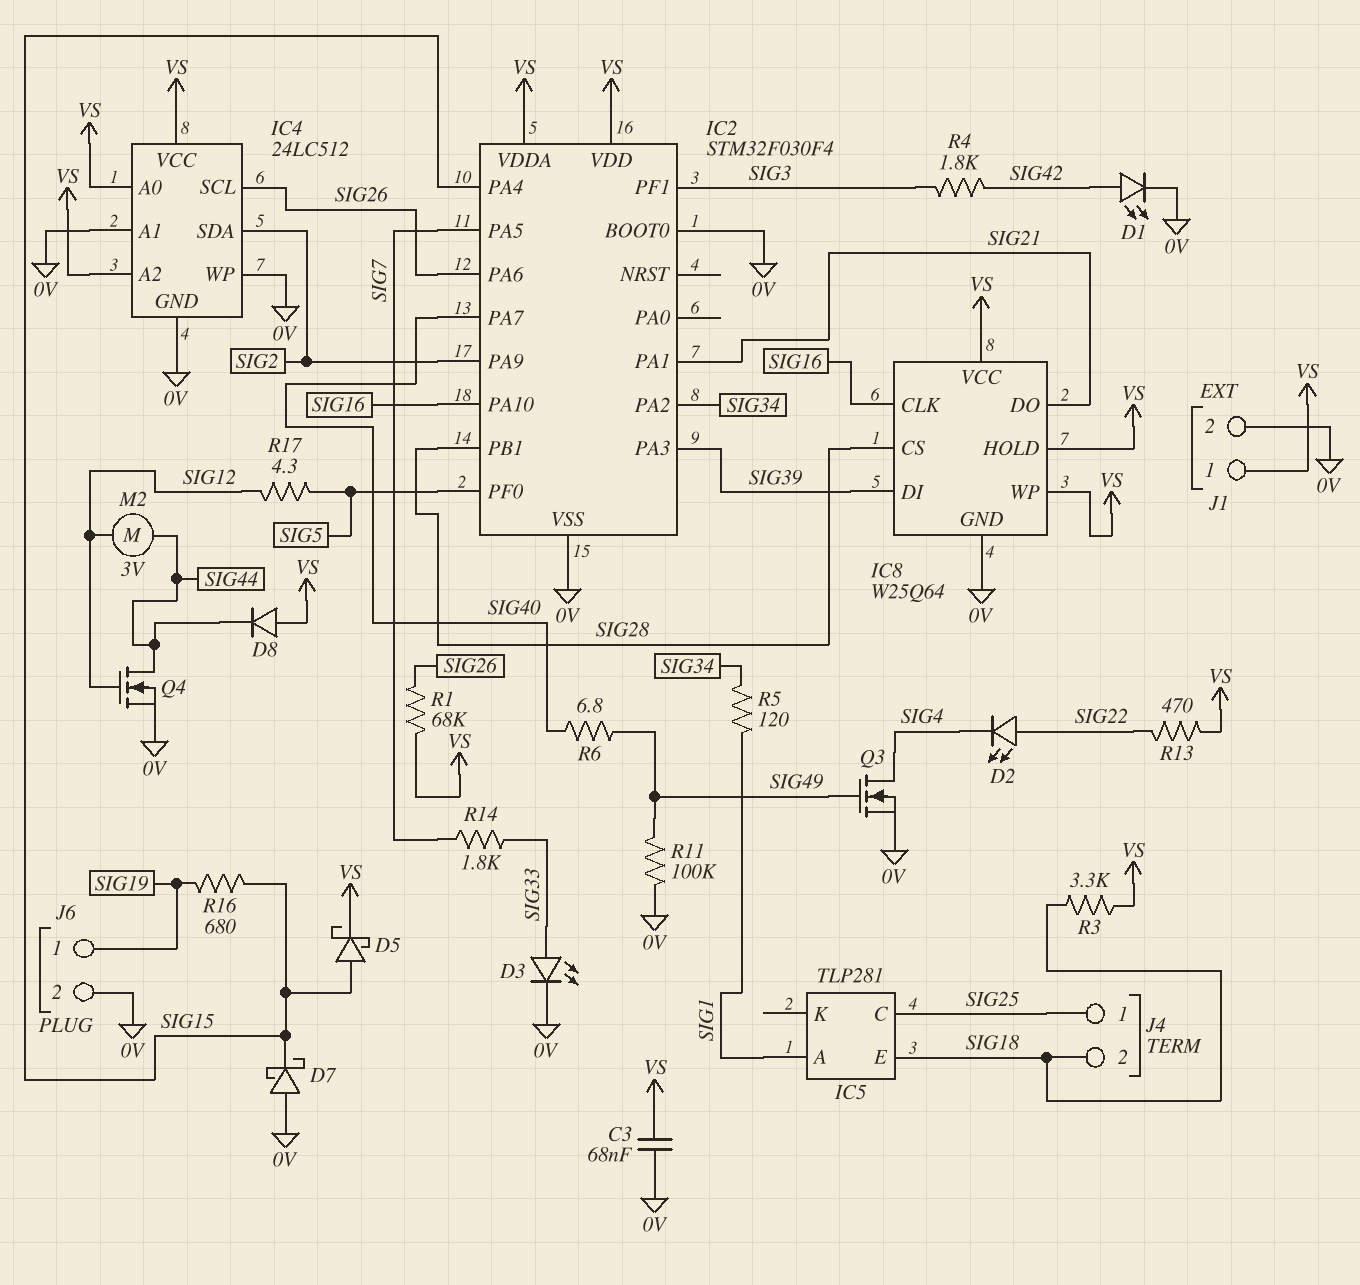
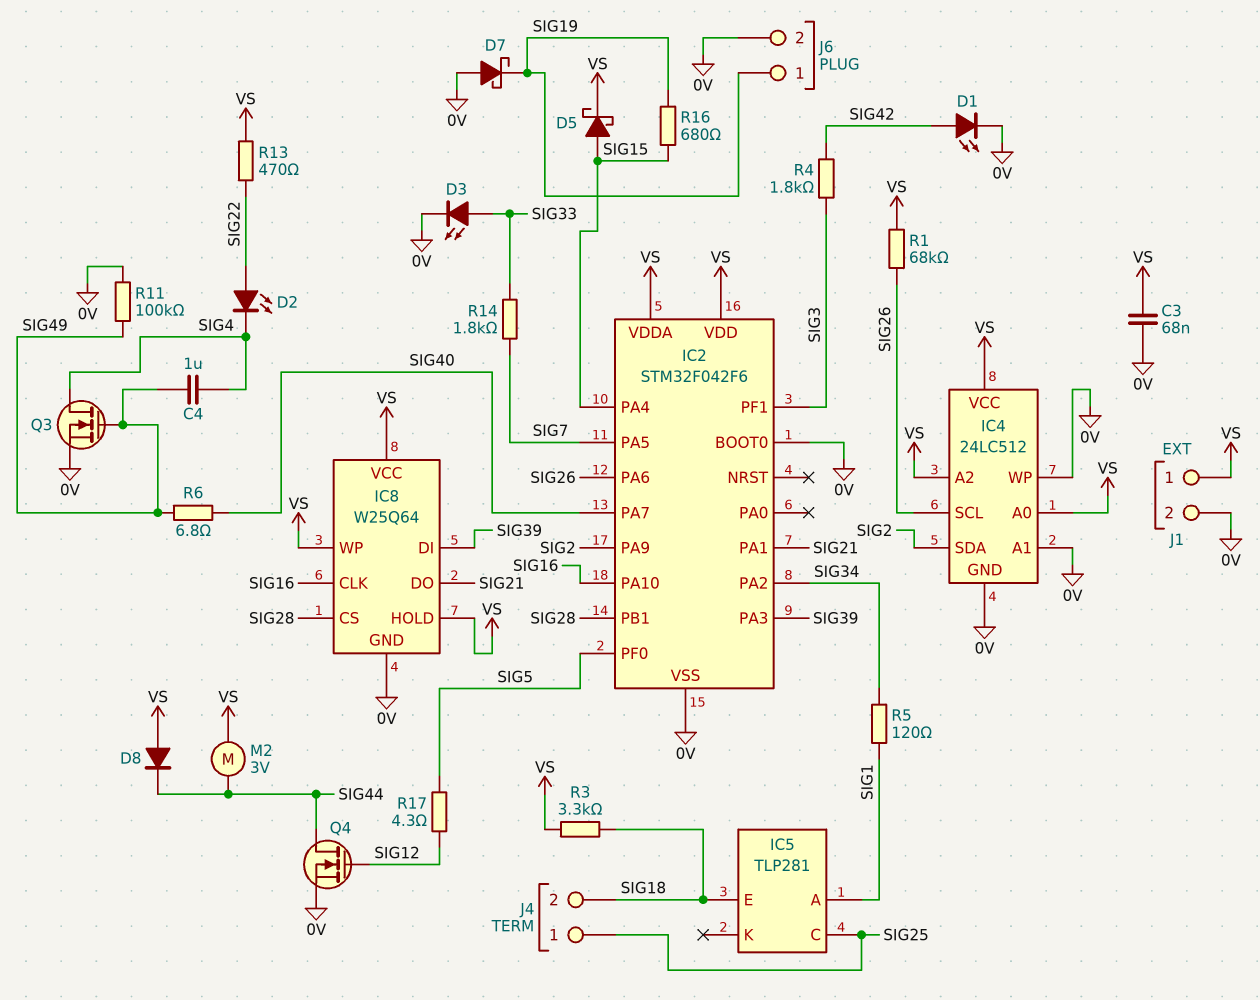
C4: none -> 1uF (SIG4, SIG49)
D7: schottky (A 0V, K SIG15) -> schottky (A 0V, K SIG19)
IC2: STM32F030F4 -> STM32F042F6
M2: motor 3V (SIG12, SIG44) -> motor 3V (SIG44, VS)

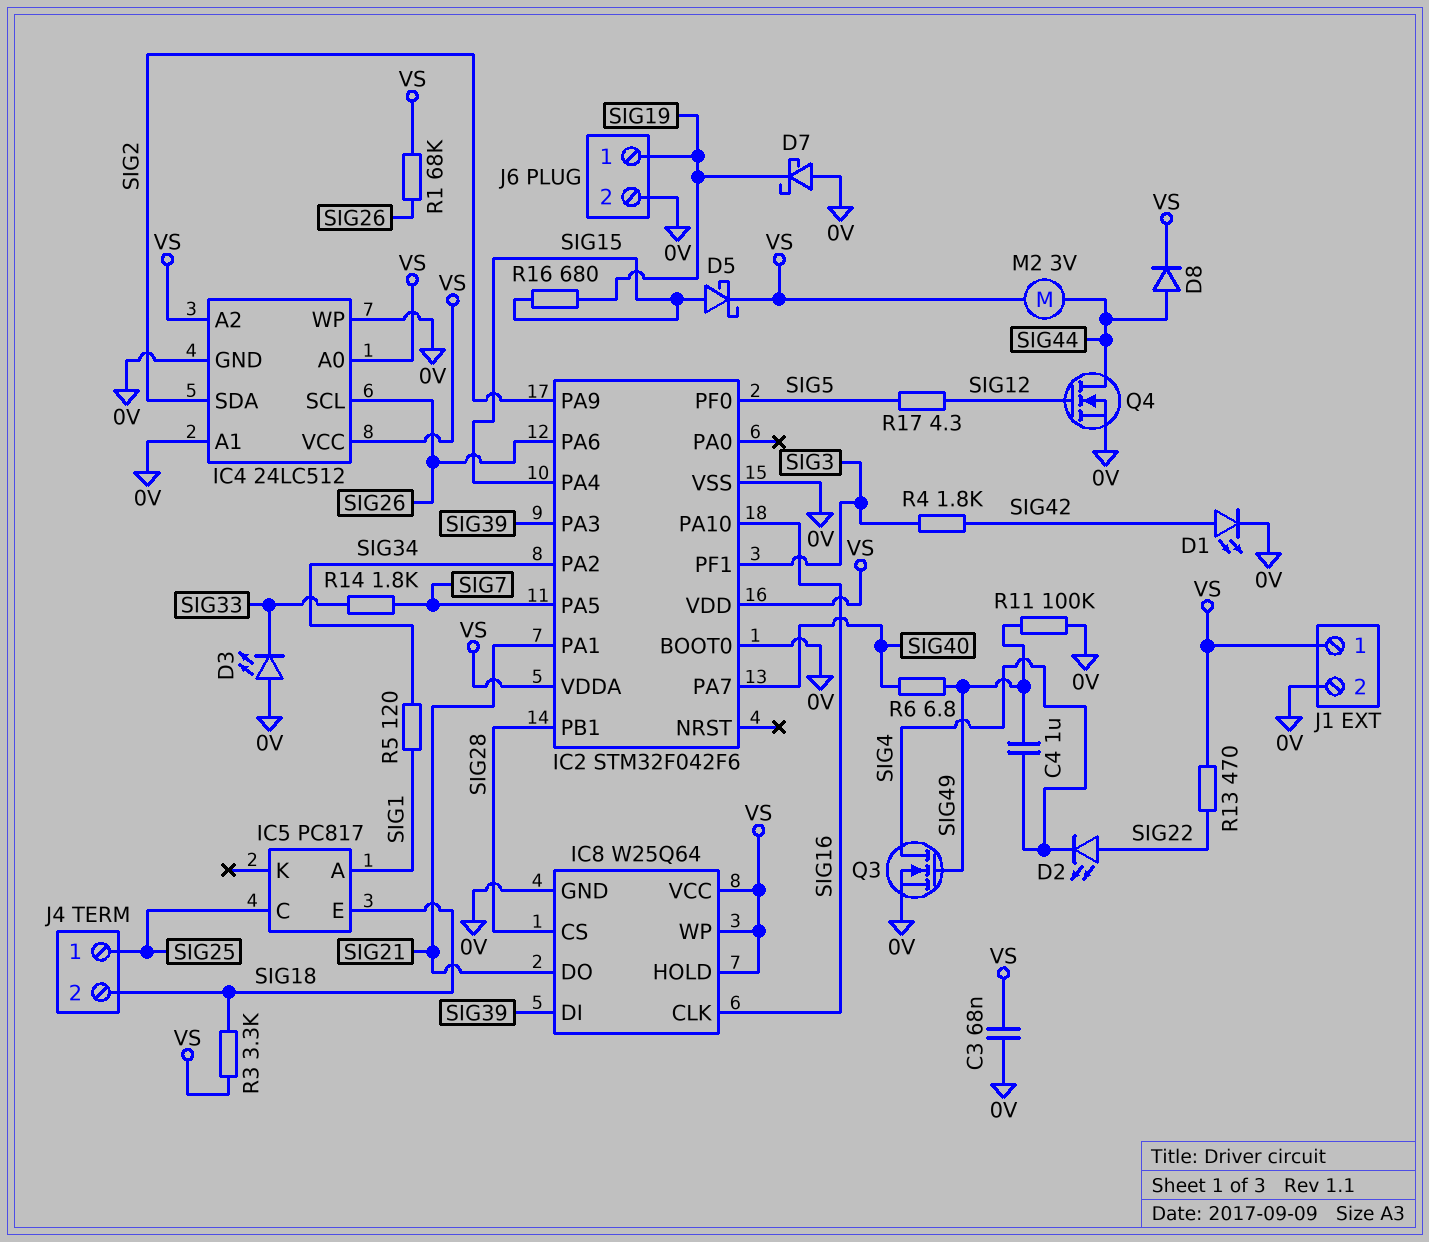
D3: LED (A SIG33, K 0V) -> LED (A 0V, K SIG33)
D8: diode (A VS, K SIG44) -> diode (A SIG44, K VS)
IC5: TLP281 -> PC817

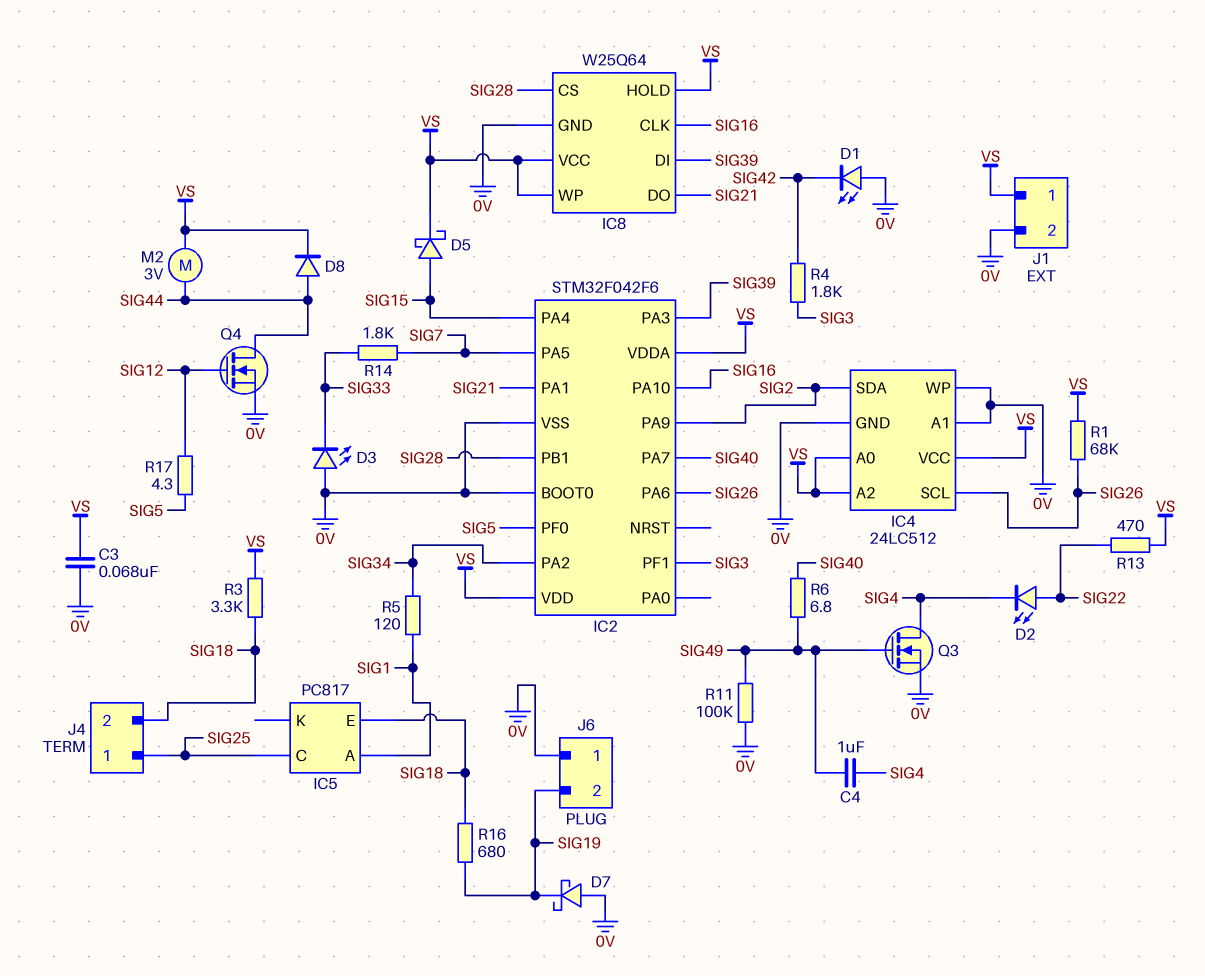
D1: LED (A SIG42, K 0V) -> LED (A 0V, K SIG42)
J6 pin 1: SIG19 -> 0V
J6 pin 2: 0V -> SIG19
R16: 680 (SIG15, SIG19) -> 680 (SIG18, SIG19)

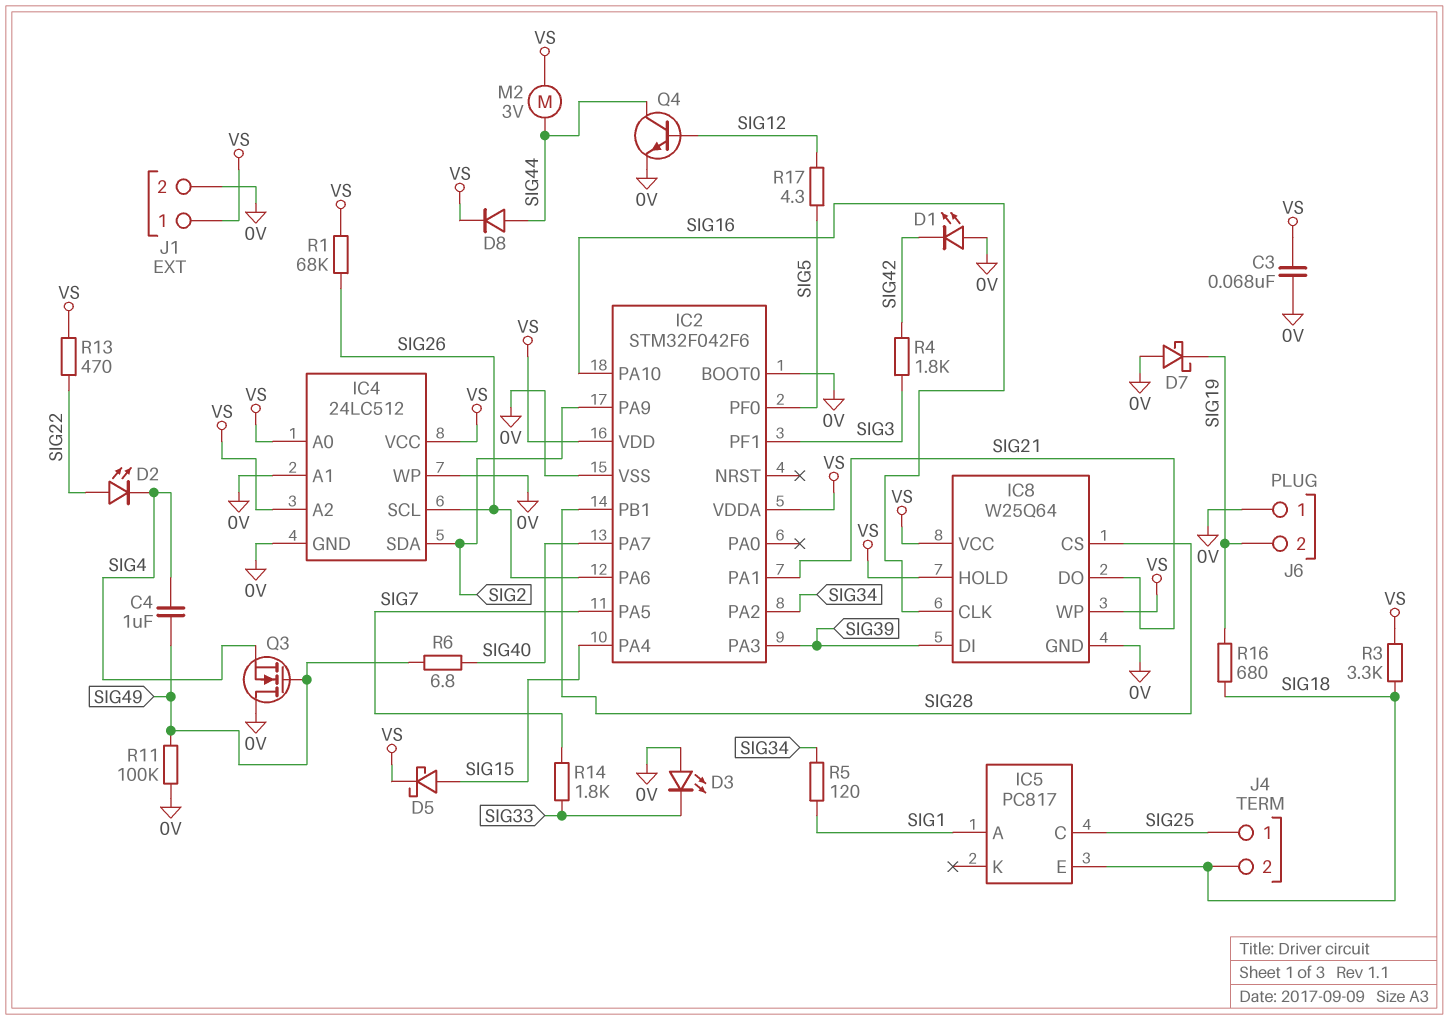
Q3: NMOS (G SIG49, D SIG4, S 0V) -> NMOS (G SIG49, D 0V, S SIG4)
Q4: NMOS (G SIG12, D SIG44, S 0V) -> NPN (B SIG12, C SIG44, E 0V)

